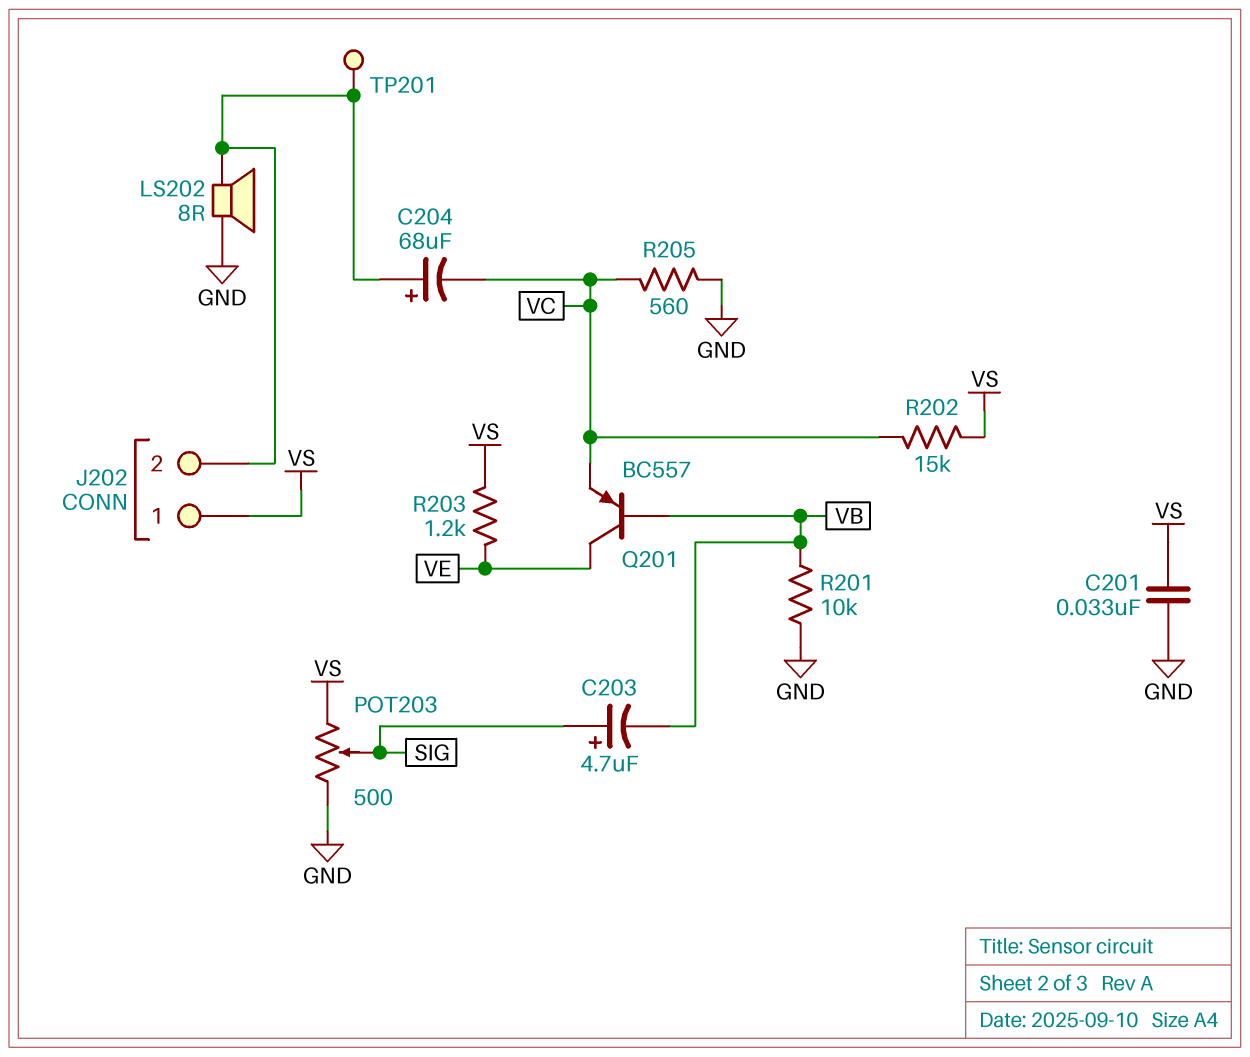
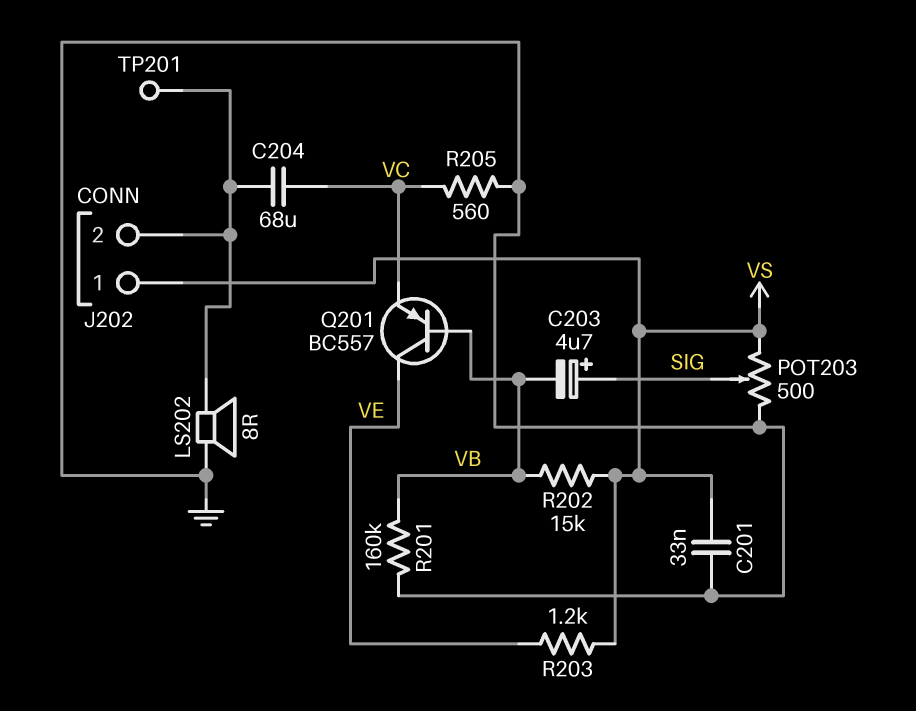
C204: 68uF (plus J202/2, minus VC) -> 68uF (J202/2, VC)
R201: 10k (GND, VB) -> 160k (GND, VB)
R202: 15k (VC, VS) -> 15k (VB, VS)

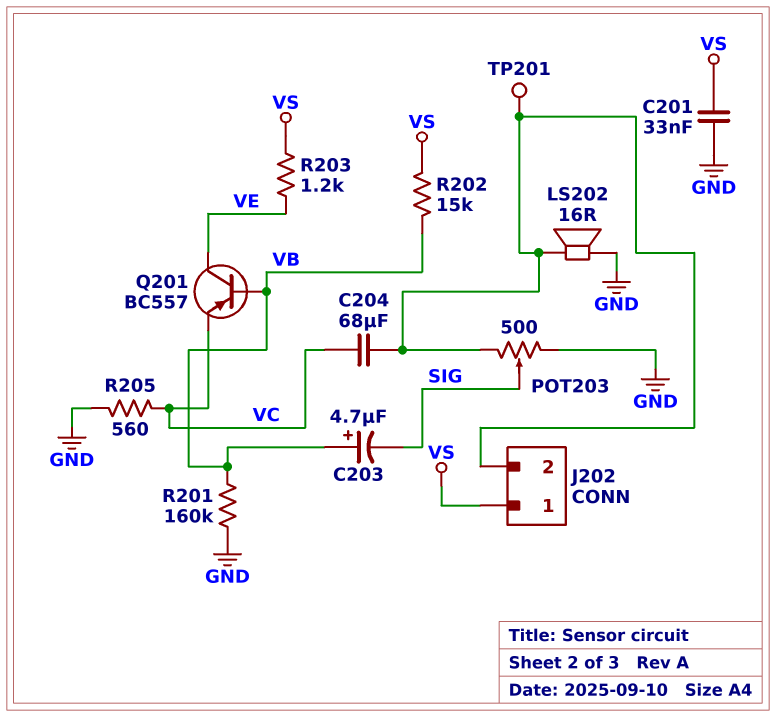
C203: 4.7uF (plus SIG, minus VB) -> 4.7uF (plus VB, minus SIG)
LS202: speaker 8R (GND, J202/2) -> speaker 16R (GND, J202/2)
POT203: 500 (GND, VS, wiper SIG) -> 500 (GND, J202/2, wiper SIG)

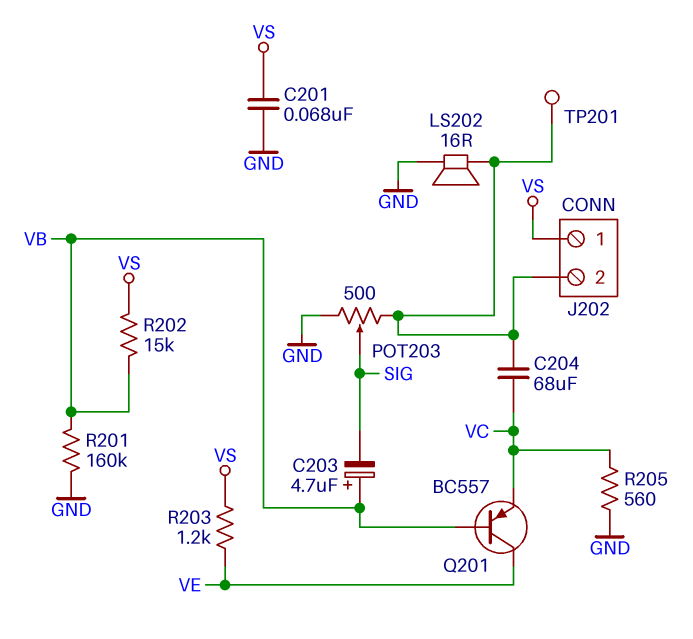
C201: 33nF (GND, VS) -> 68nF (GND, VS)

